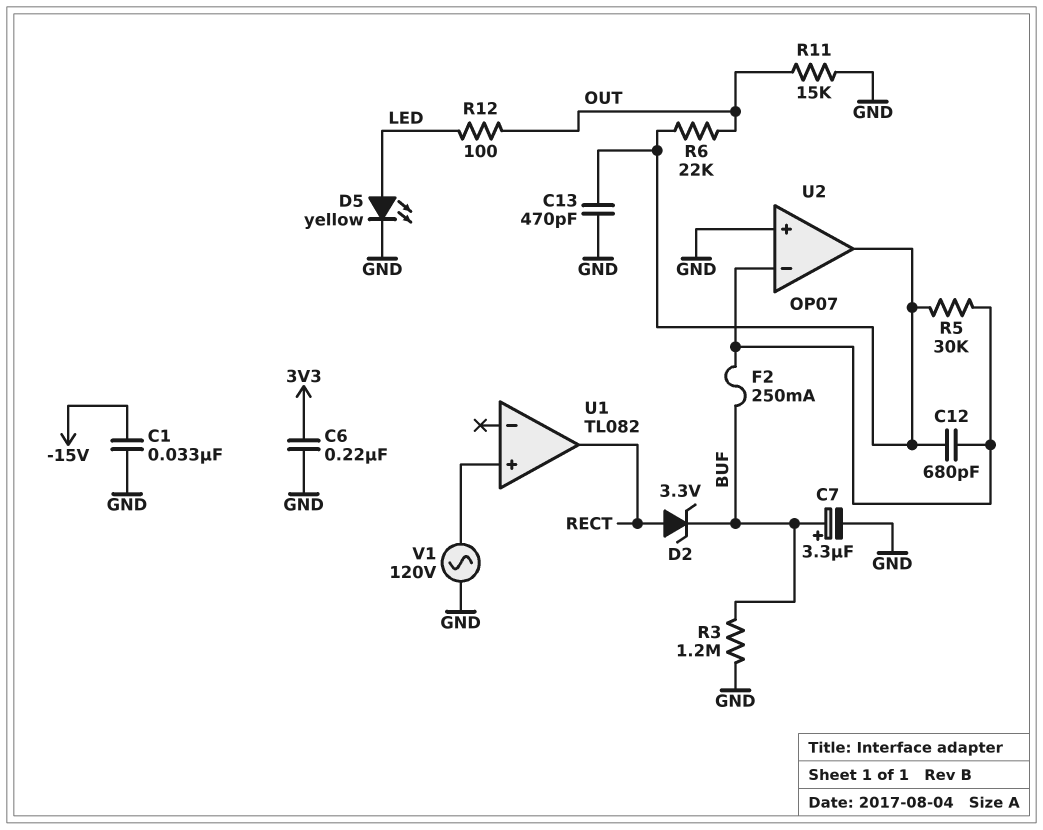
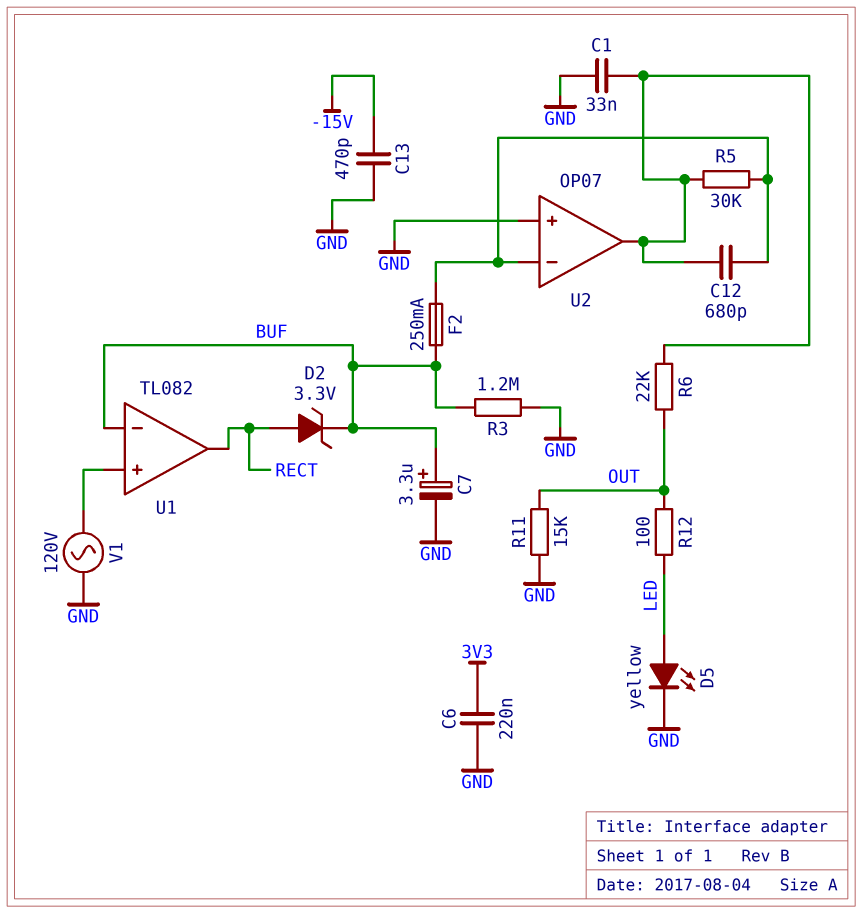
C1: 33nF (-15V, GND) -> 33nF (GND, U2/out)
C13: 470pF (GND, U2/out) -> 470pF (-15V, GND)
U1 pin in-: none -> BUF

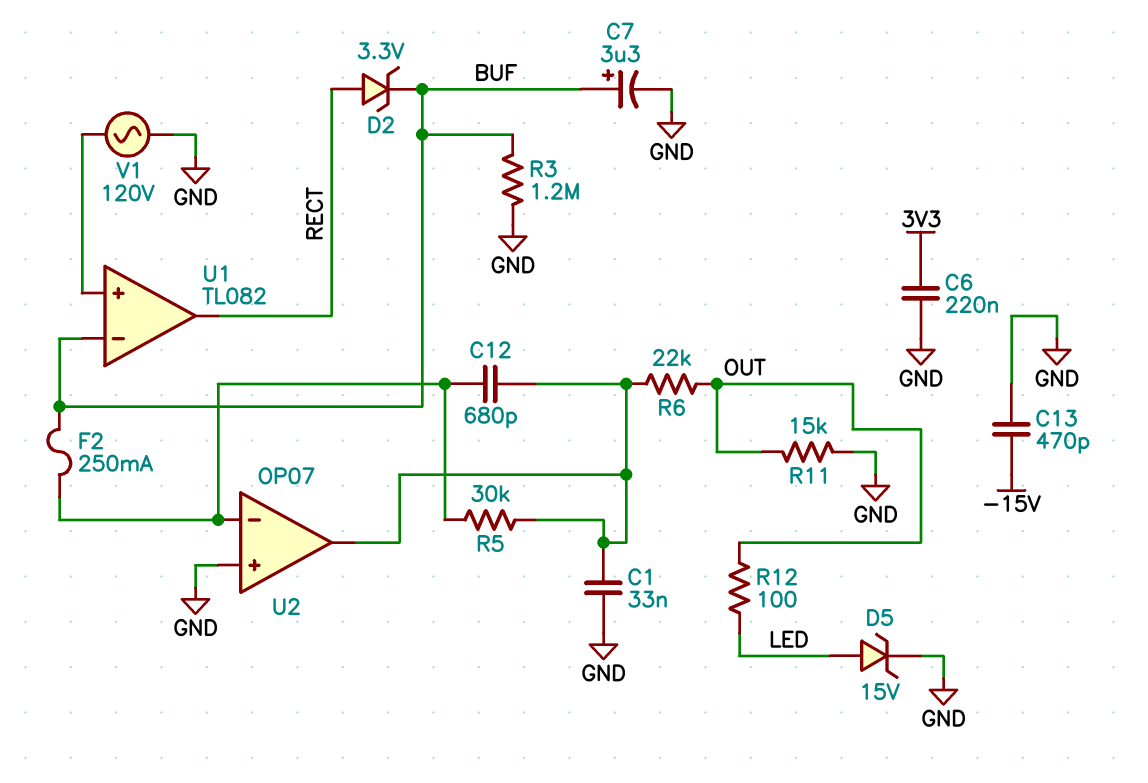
D5: LED yellow (A LED, K GND) -> zener 15V (A LED, K GND)

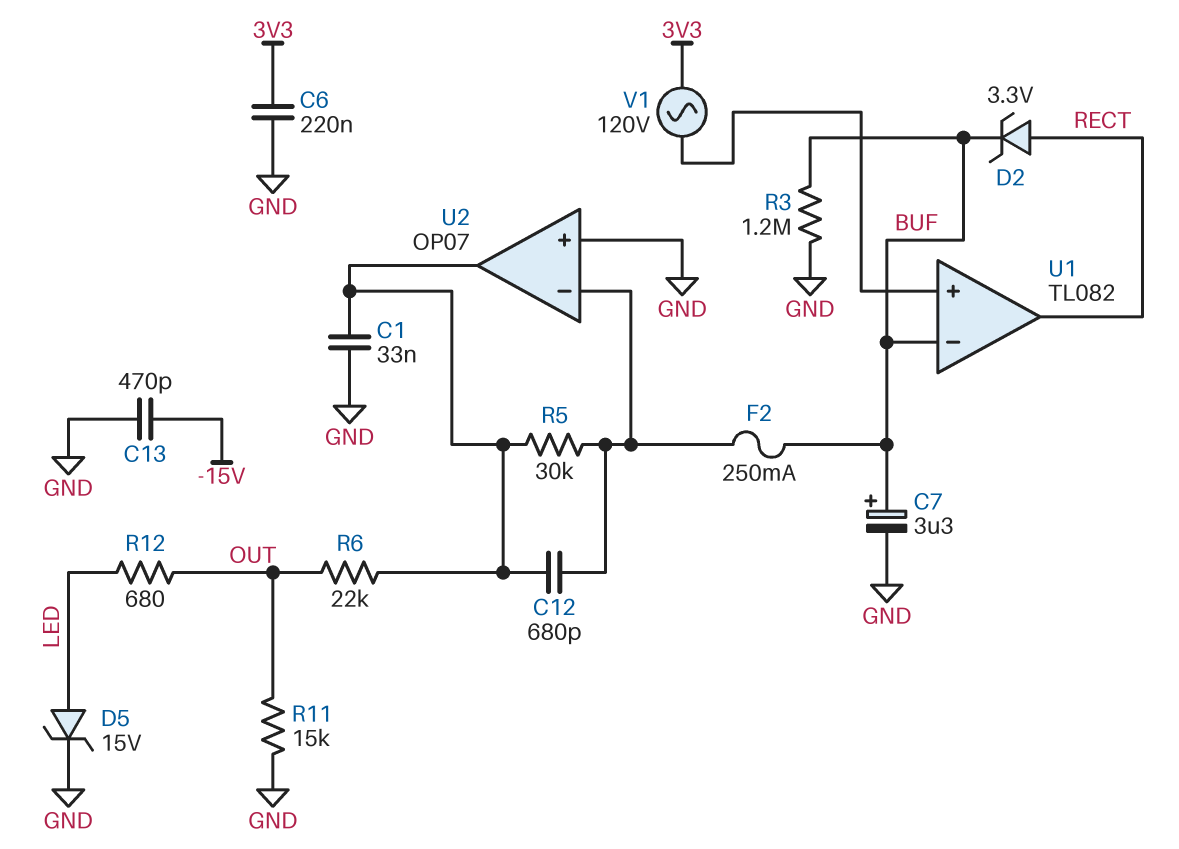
R12: 100 (LED, OUT) -> 680 (LED, OUT)
V1: AC 120V (GND, U1/in+) -> AC 120V (3V3, U1/in+)

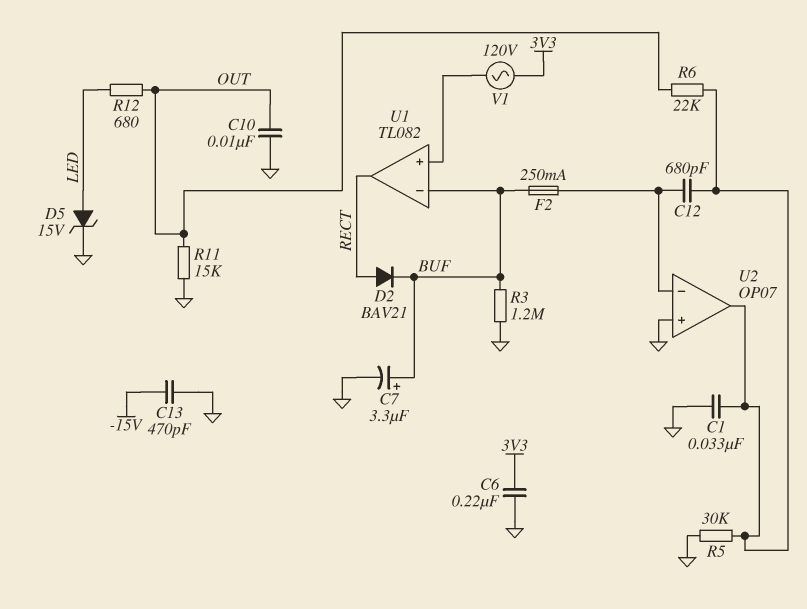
C10: none -> 10nF (GND, OUT)
D2: zener 3.3V (A RECT, K BUF) -> diode BAV21 (A RECT, K BUF)
R5: 30k (U2/in-, U2/out) -> 30k (GND, U2/out)

